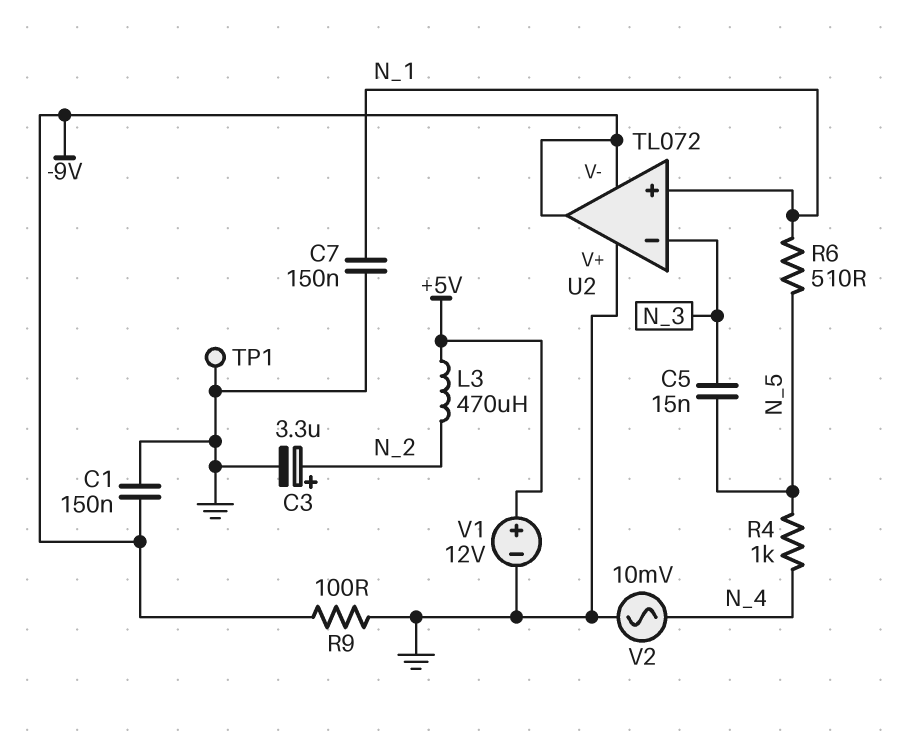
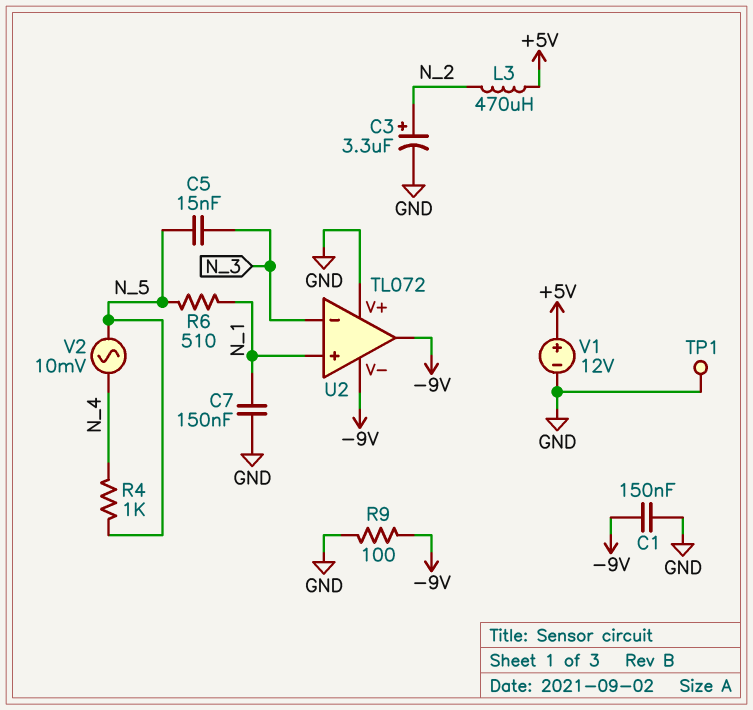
V2: AC 10mV (GND, N_4) -> AC 10mV (N_4, N_5)

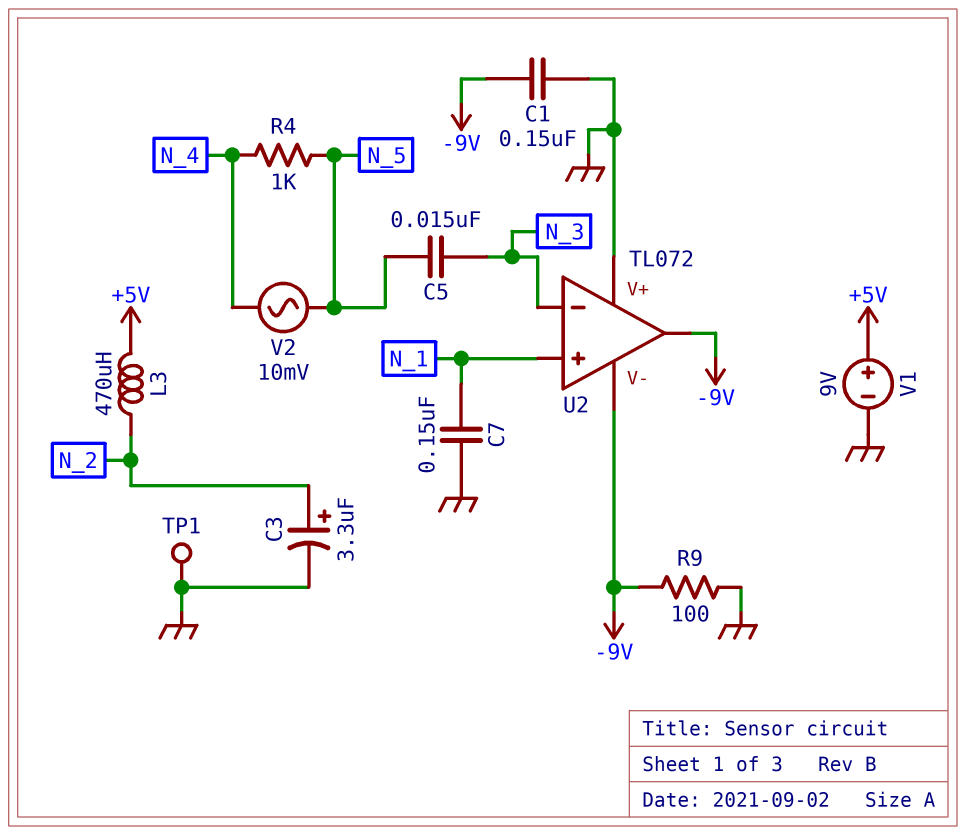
R6: 510 (N_1, N_5) -> none
V1: 12V (plus +5V, minus GND) -> 9V (plus +5V, minus GND)

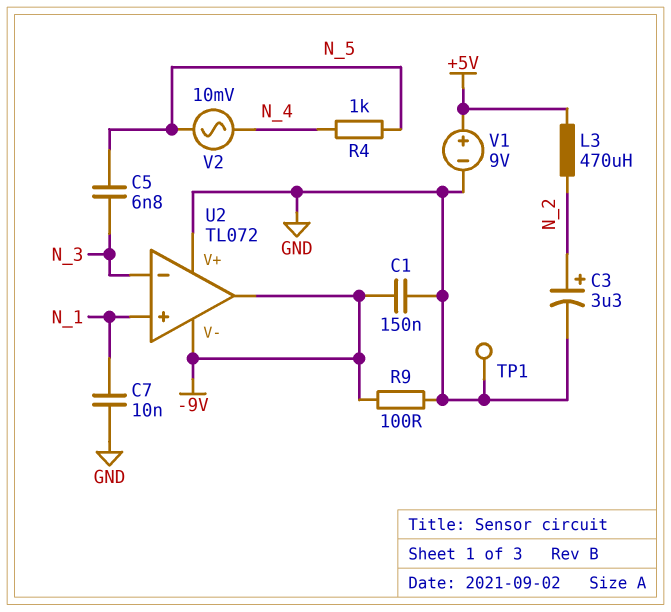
C5: 15nF (N_3, N_5) -> 6.8nF (N_3, N_5)
C7: 150nF (GND, N_1) -> 10nF (GND, N_1)

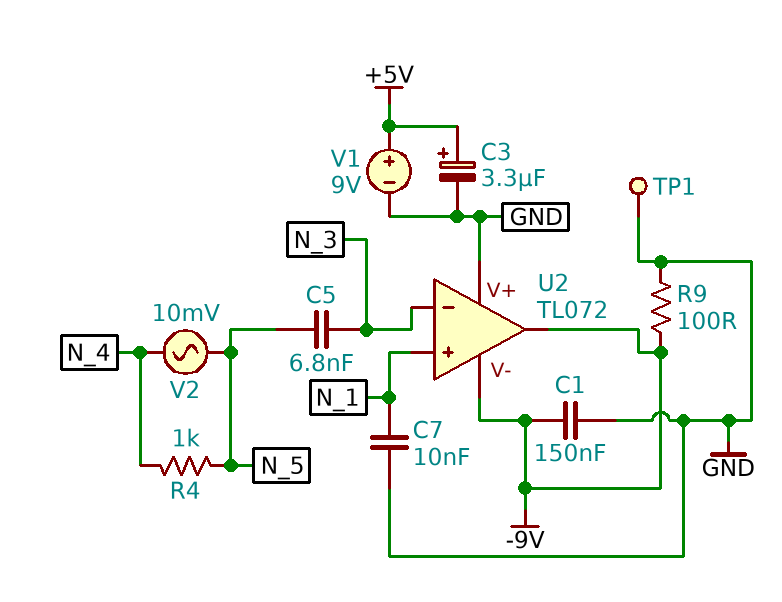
C3: 3.3uF (plus N_2, minus GND) -> 3.3uF (plus +5V, minus GND)
L3: 470uH (+5V, N_2) -> none

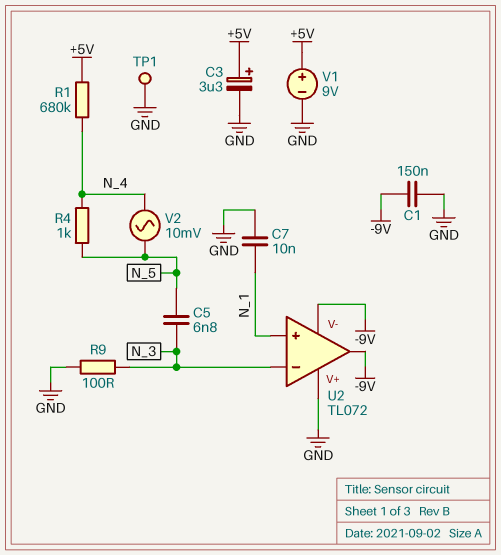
R1: none -> 680k (+5V, N_4)
R9: 100 (-9V, GND) -> 100 (GND, N_3)

